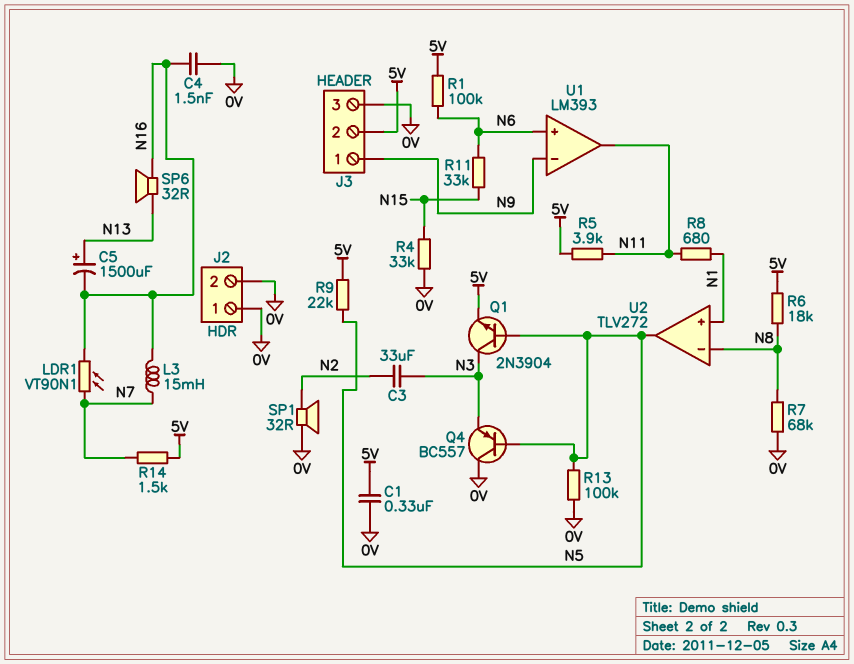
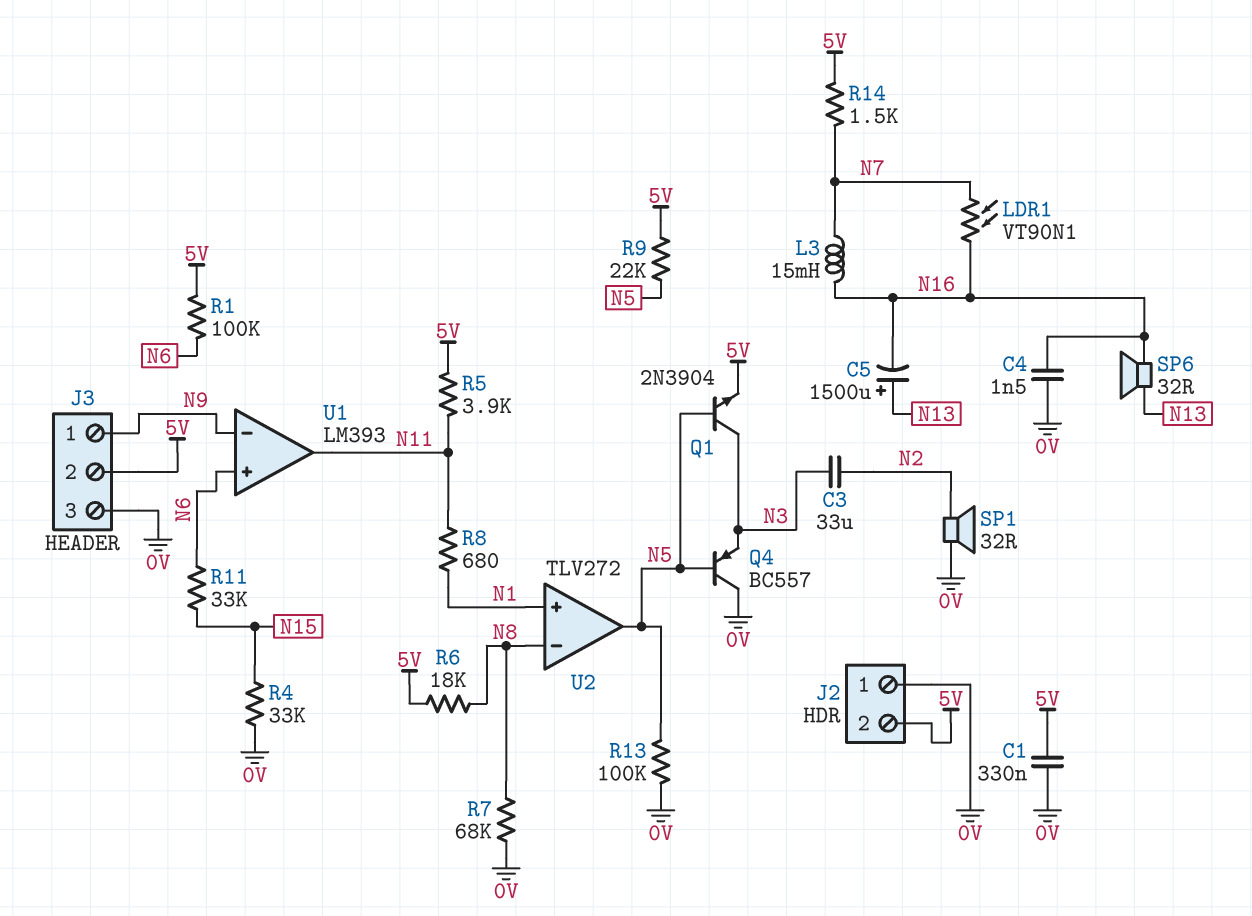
J2 pin 2: 0V -> 5V

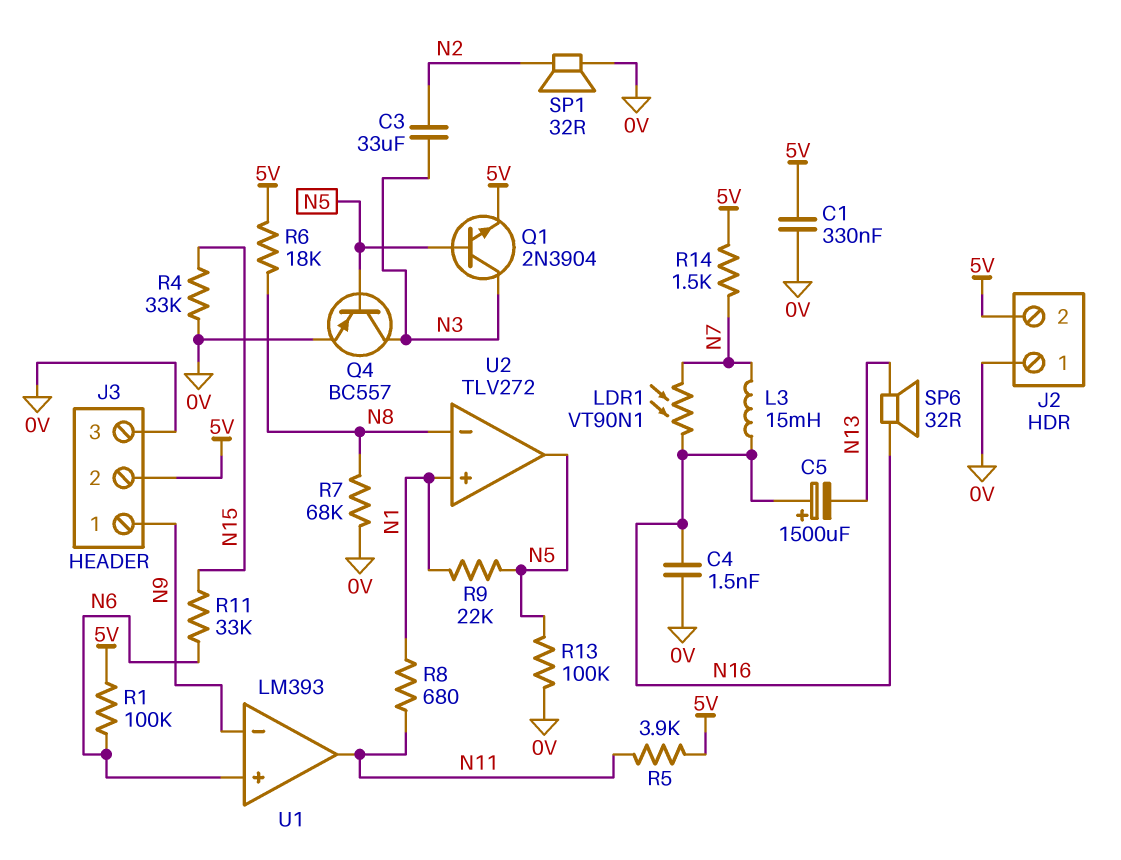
C5: 1500uF (plus N13, minus N16) -> 1500uF (plus N16, minus N13)
Q4: PNP BC557 (B N5, C 0V, E N3) -> PNP BC557 (B N5, C N3, E 0V)
R9: 22k (5V, N5) -> 22k (N1, N5)

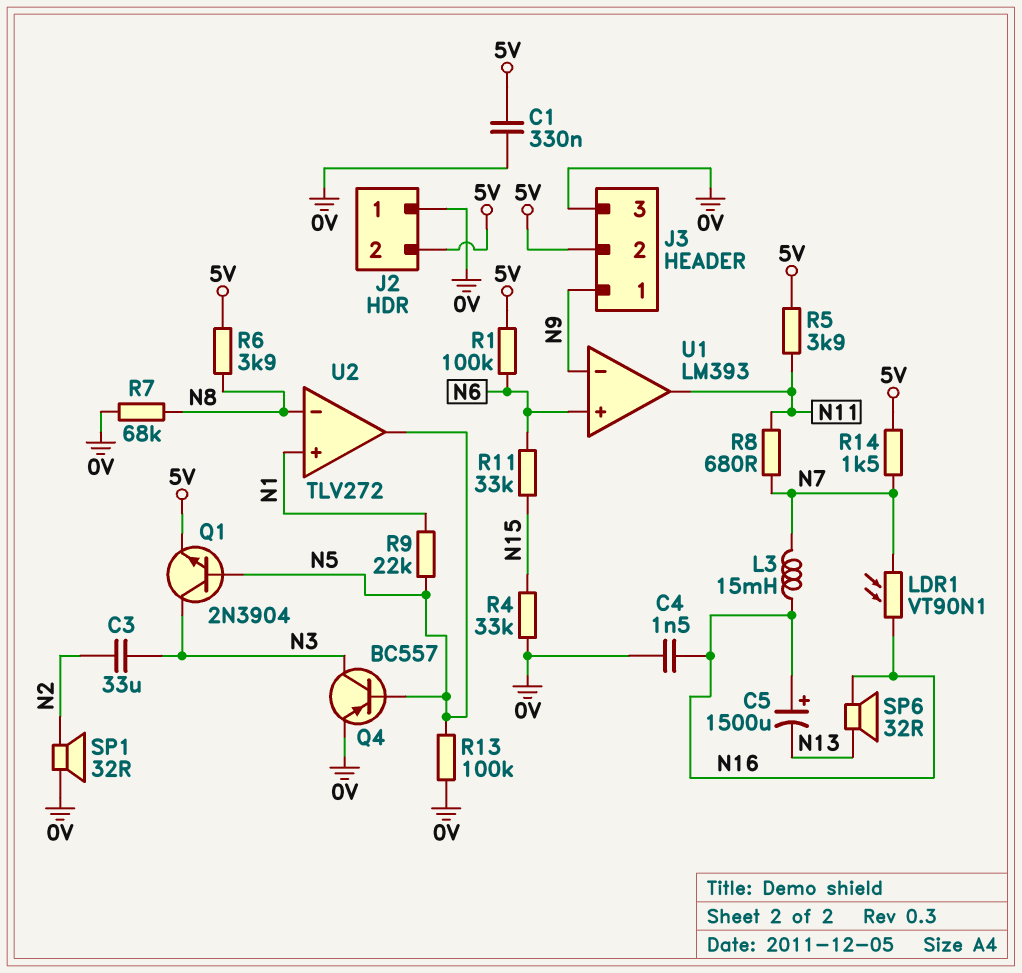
R6: 18k (5V, N8) -> 3.9k (5V, N8)
R8: 680 (N1, N11) -> 680 (N7, N11)

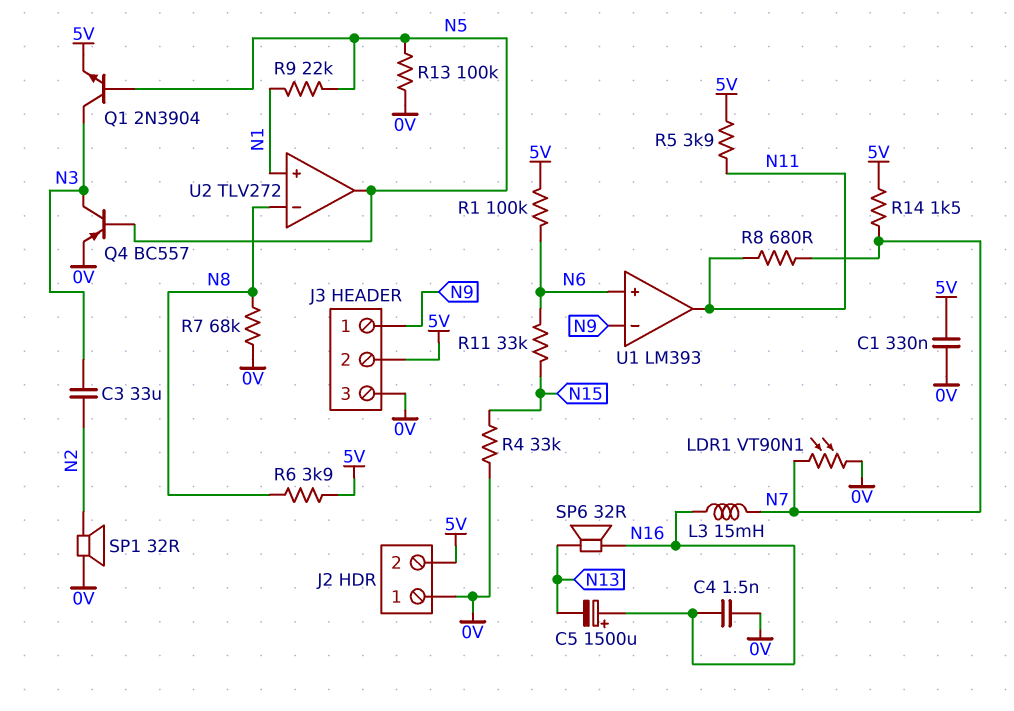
LDR1: VT90N1 (N7, N16) -> VT90N1 (0V, N7)

